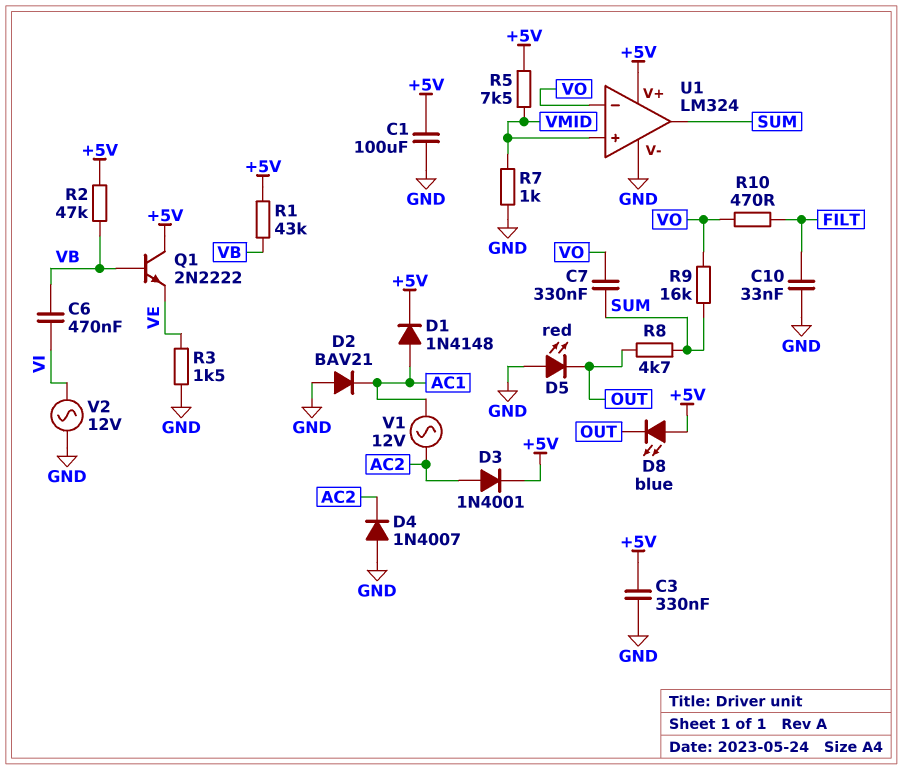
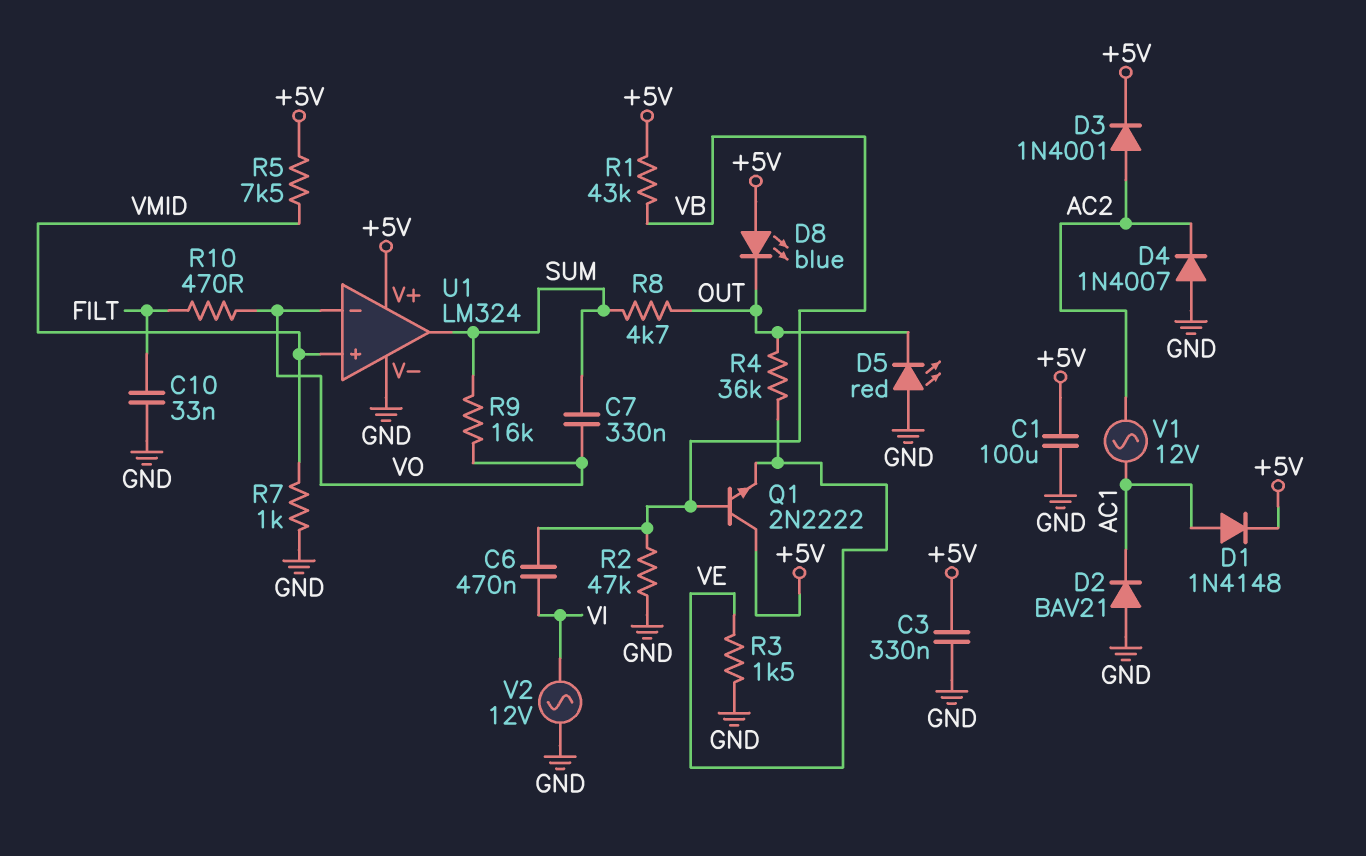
R2: 47k (+5V, VB) -> 47k (GND, VB)
R4: none -> 36k (OUT, VE)

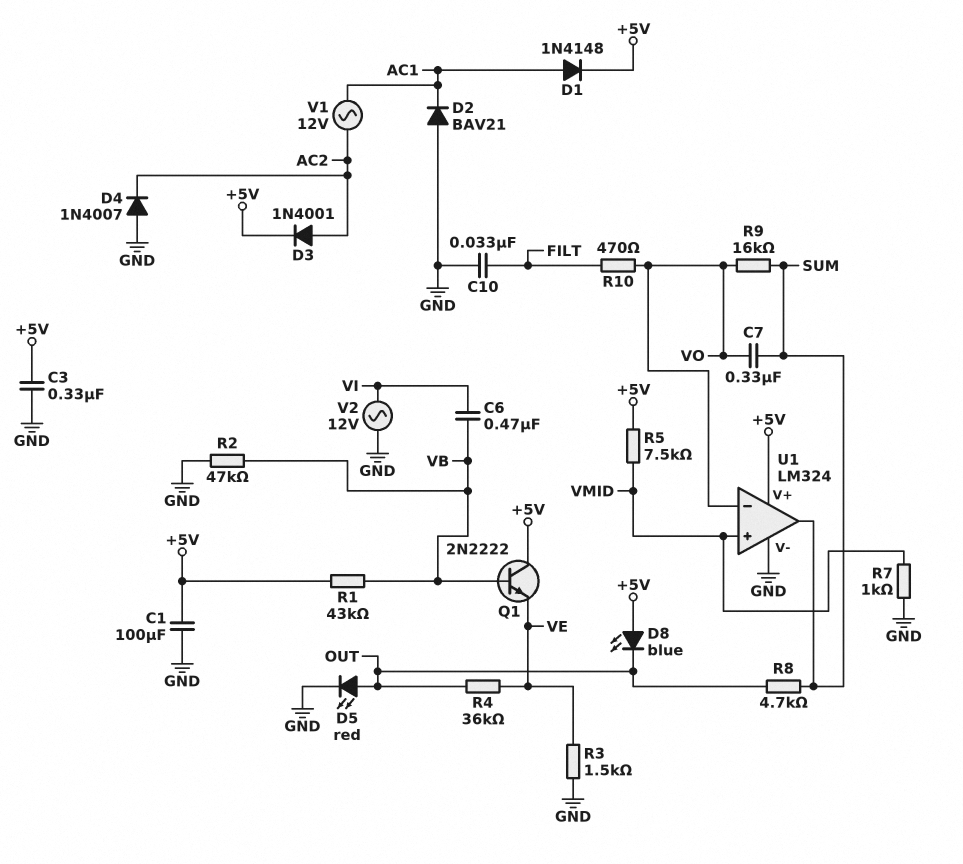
D5: LED red (A GND, K OUT) -> LED red (A OUT, K GND)

